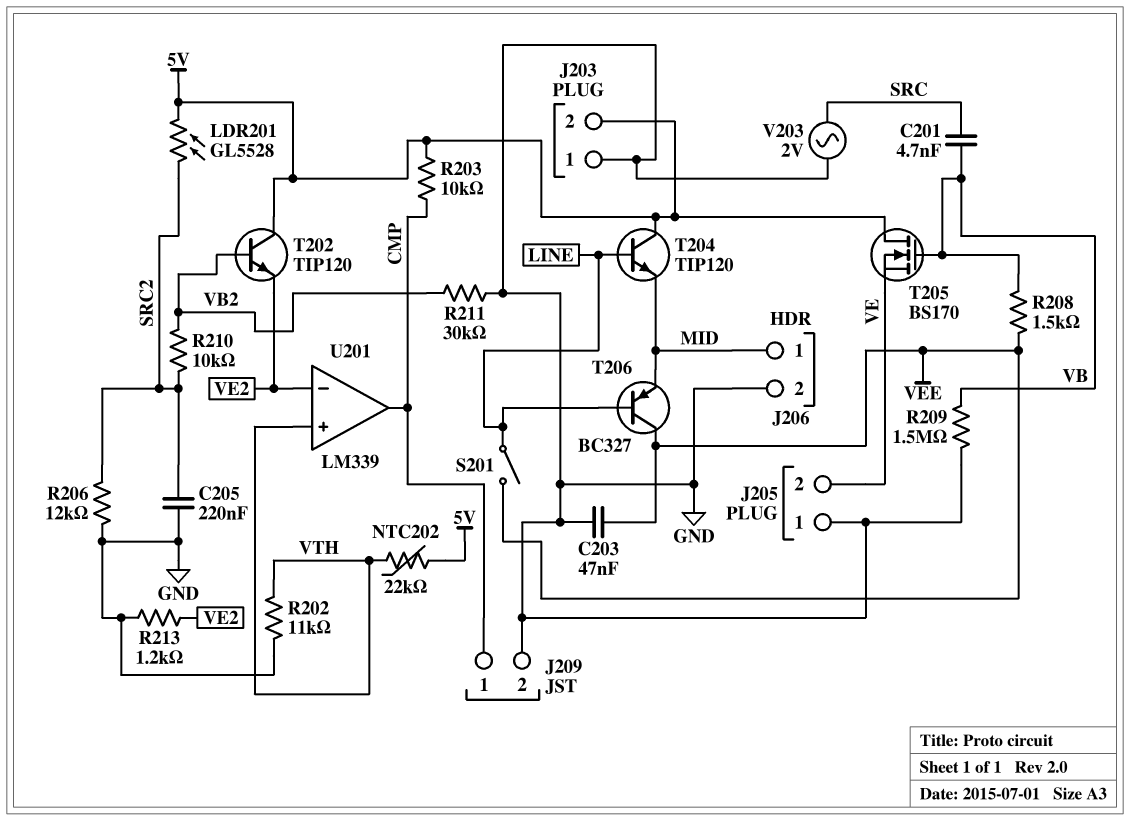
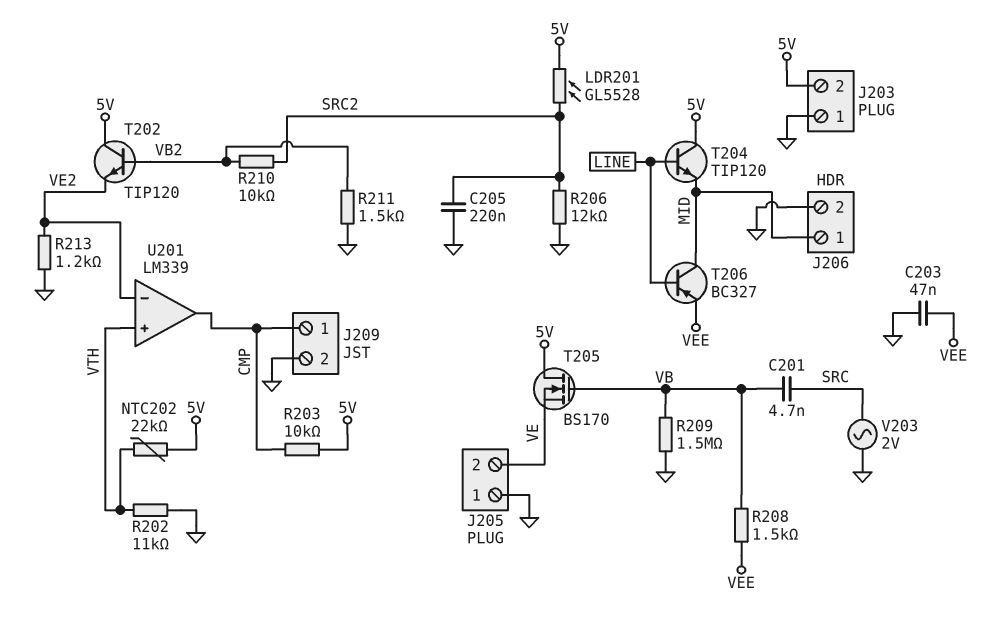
R211: 30k (GND, VB2) -> 1.5k (GND, VB2)
S201: switch (LINE, VEE) -> none
T206: PNP BC327 (B LINE, C VEE, E MID) -> PNP BC327 (B LINE, C MID, E VEE)

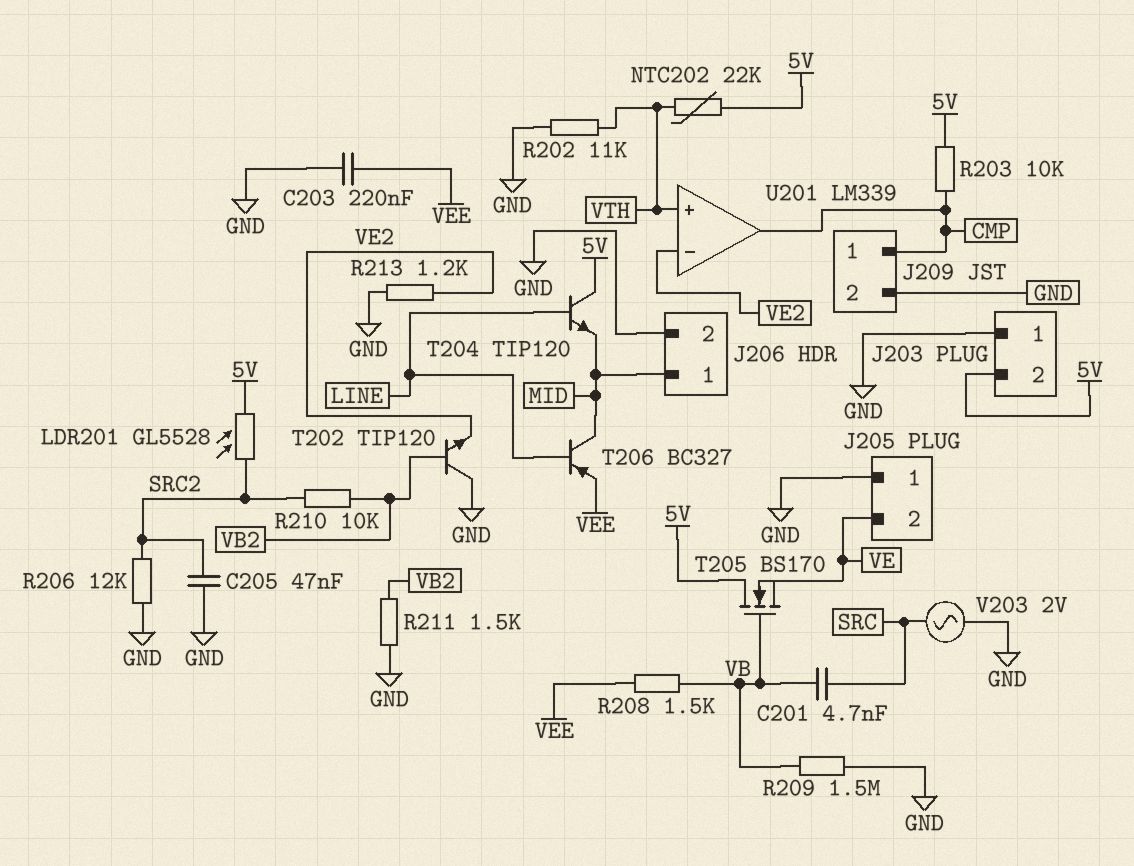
C203: 47nF (GND, VEE) -> 220nF (GND, VEE)
C205: 220nF (GND, SRC2) -> 47nF (GND, SRC2)
T202: NPN TIP120 (B VB2, C 5V, E VE2) -> NPN TIP120 (B VB2, C GND, E VE2)

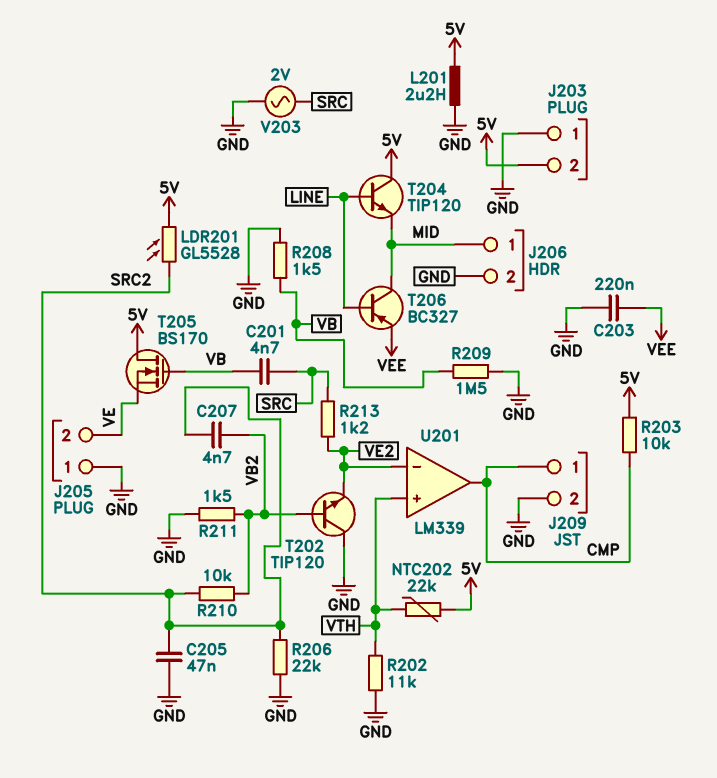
C207: none -> 4.7nF (SRC2, VB2)
L201: none -> 2.2uH (5V, GND)
R206: 12k (GND, SRC2) -> 22k (GND, SRC2)
R208: 1.5k (VB, VEE) -> 1.5k (GND, VB)
R213: 1.2k (GND, VE2) -> 1.2k (SRC, VE2)

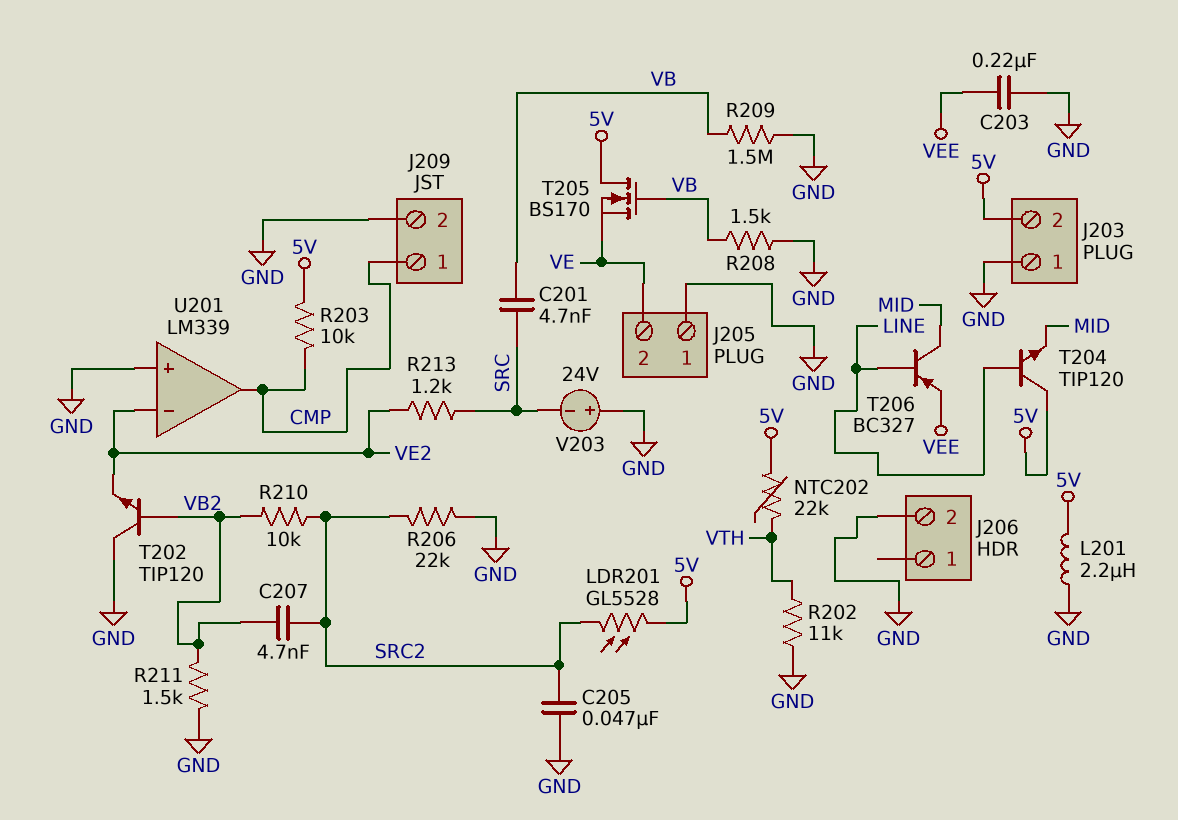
J206 pin 1: MID -> none
U201 pin in+: VTH -> GND
V203: AC 2V (GND, SRC) -> 24V (plus GND, minus SRC)

